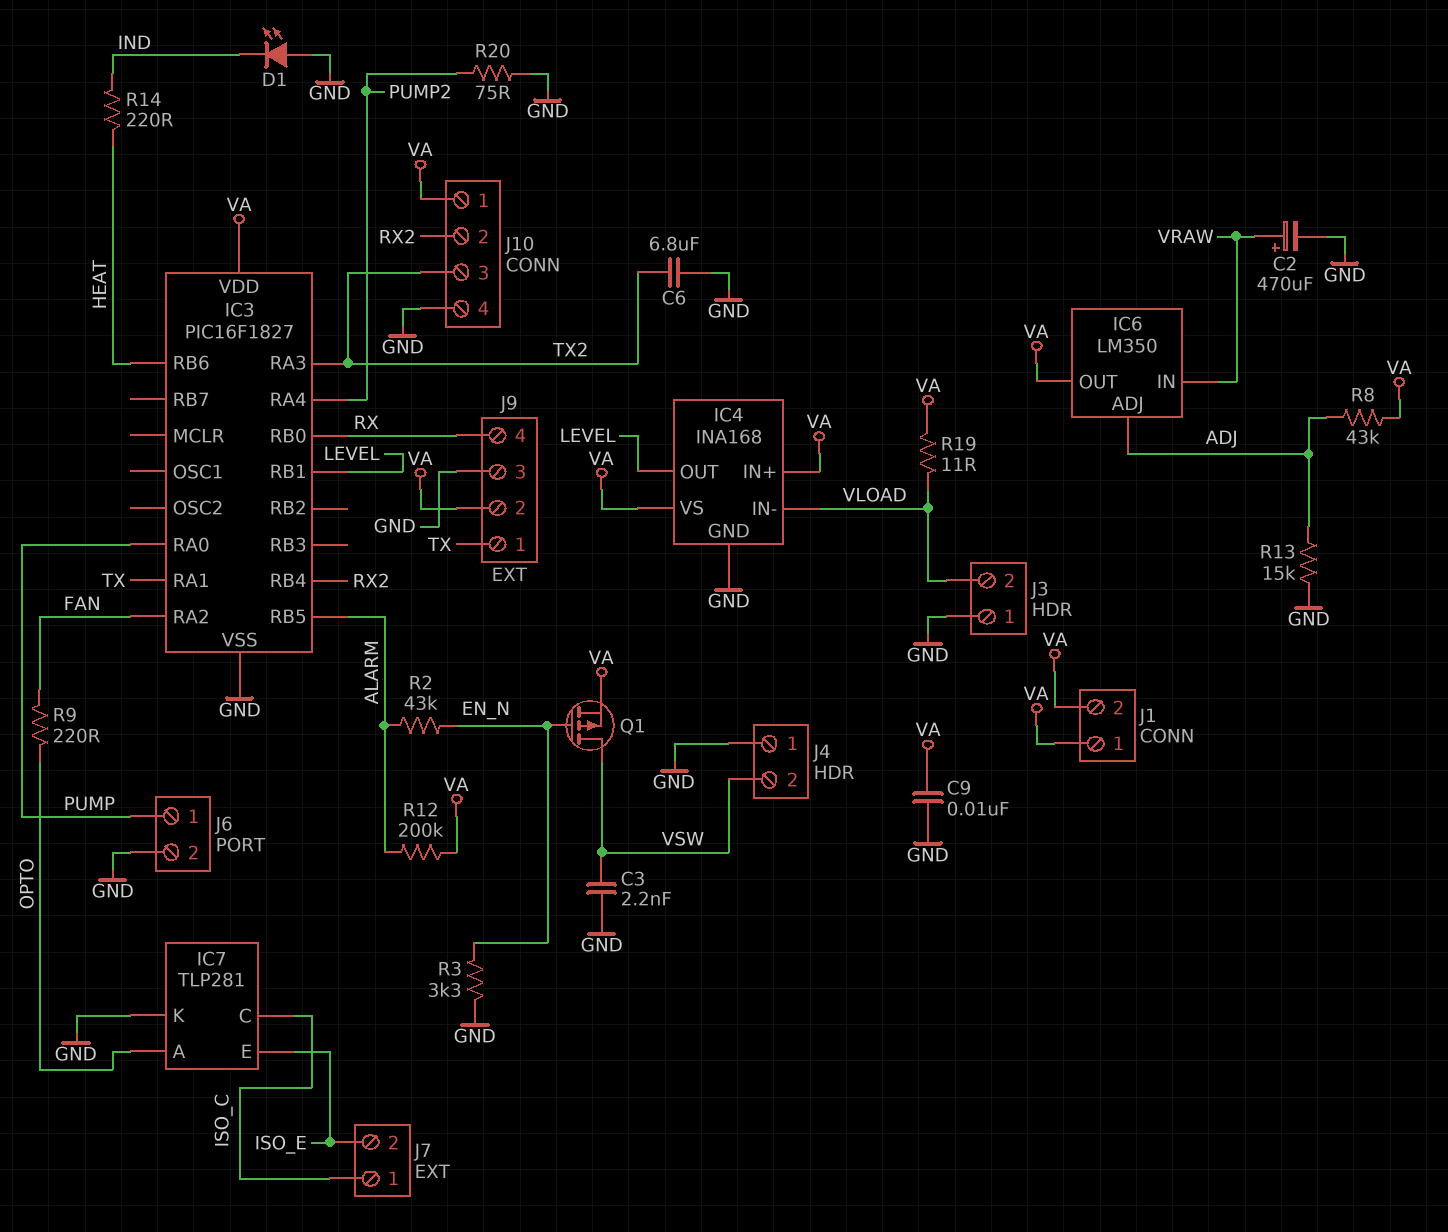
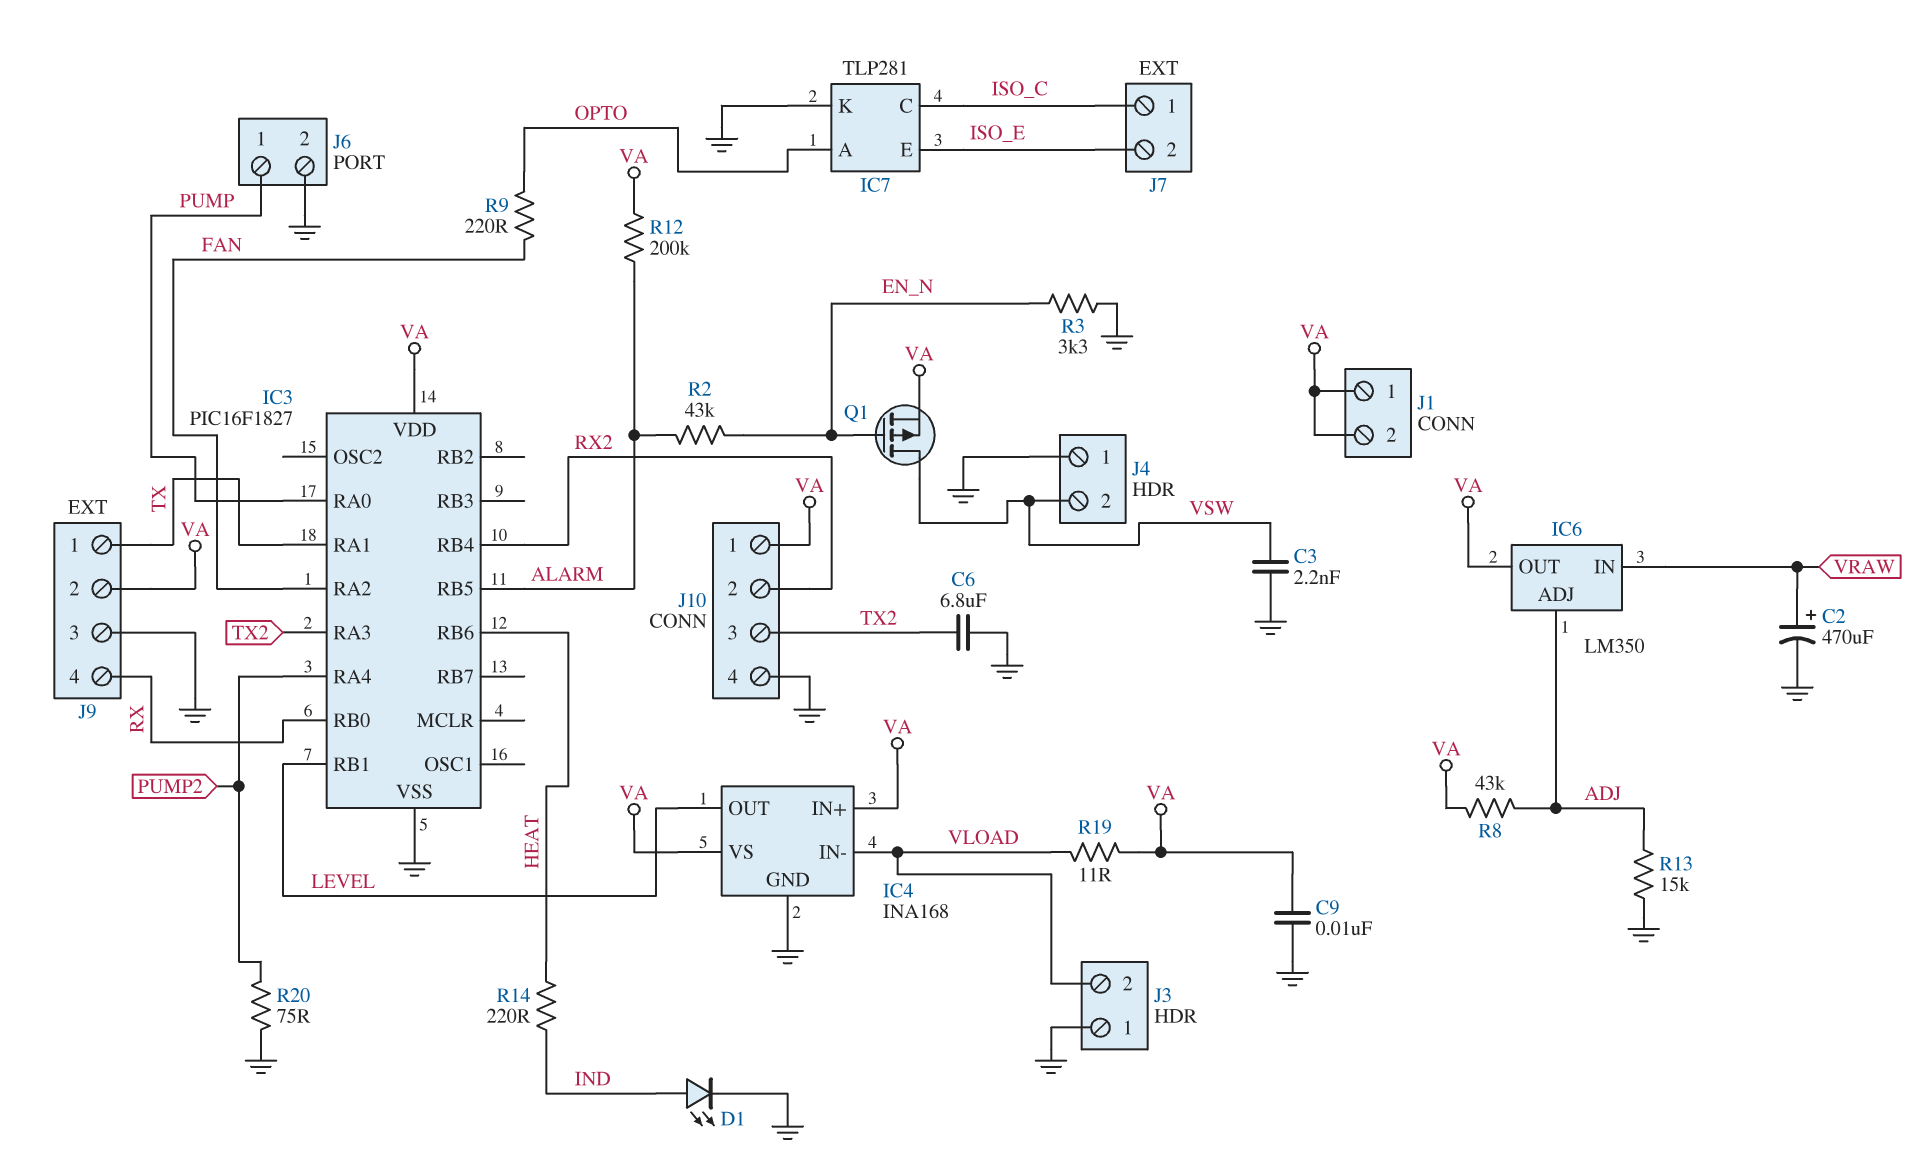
D1: LED (A GND, K IND) -> LED (A IND, K GND)

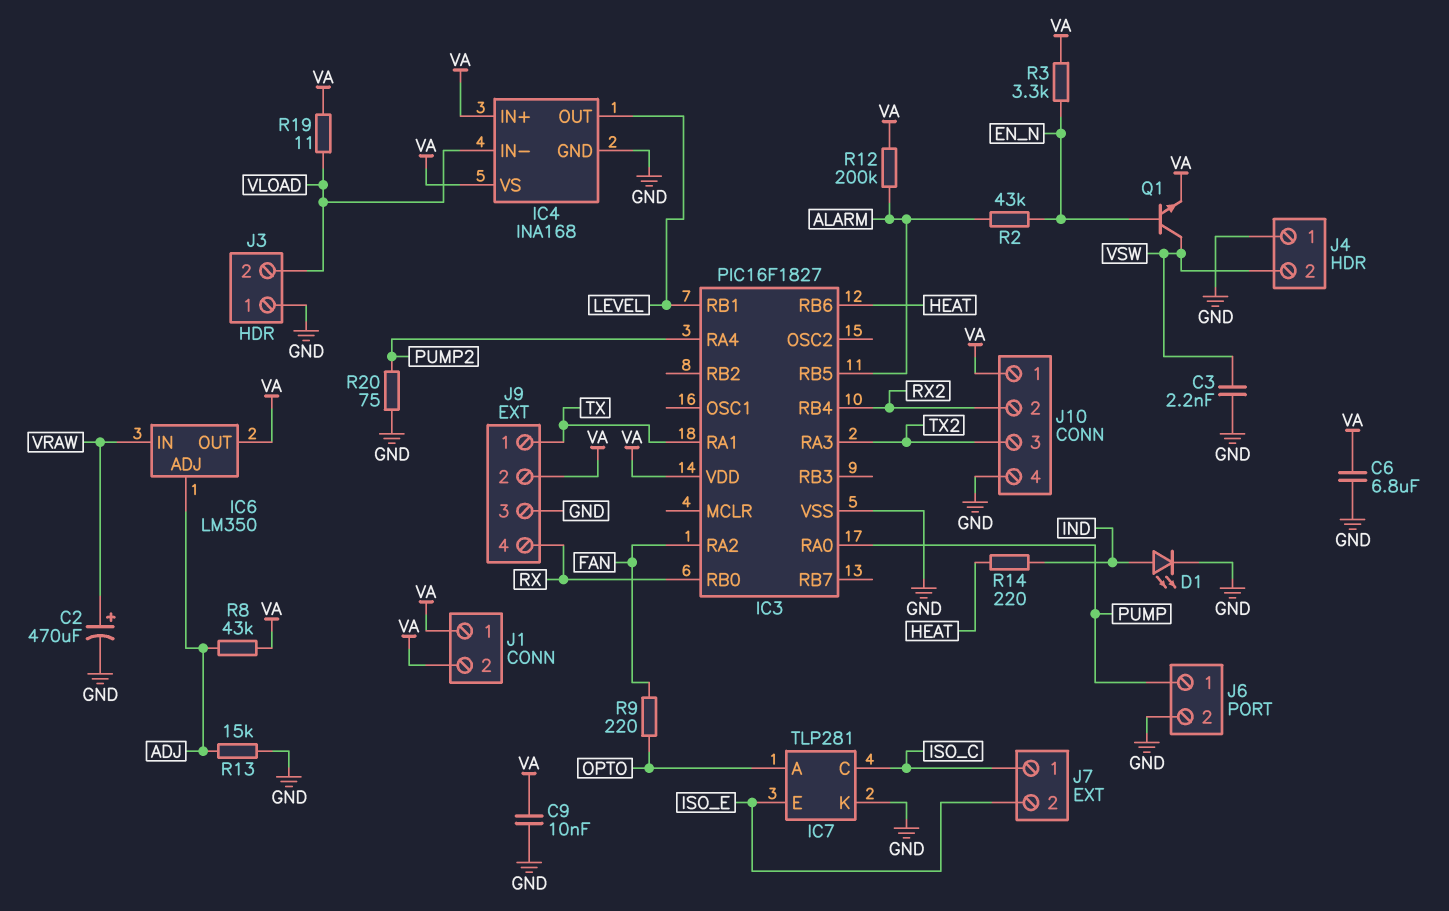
C6: 6.8uF (GND, TX2) -> 6.8uF (GND, VA)
Q1: PMOS (G EN_N, D VSW, S VA) -> NPN (B EN_N, C VSW, E VA)
R3: 3.3k (EN_N, GND) -> 3.3k (EN_N, VA)

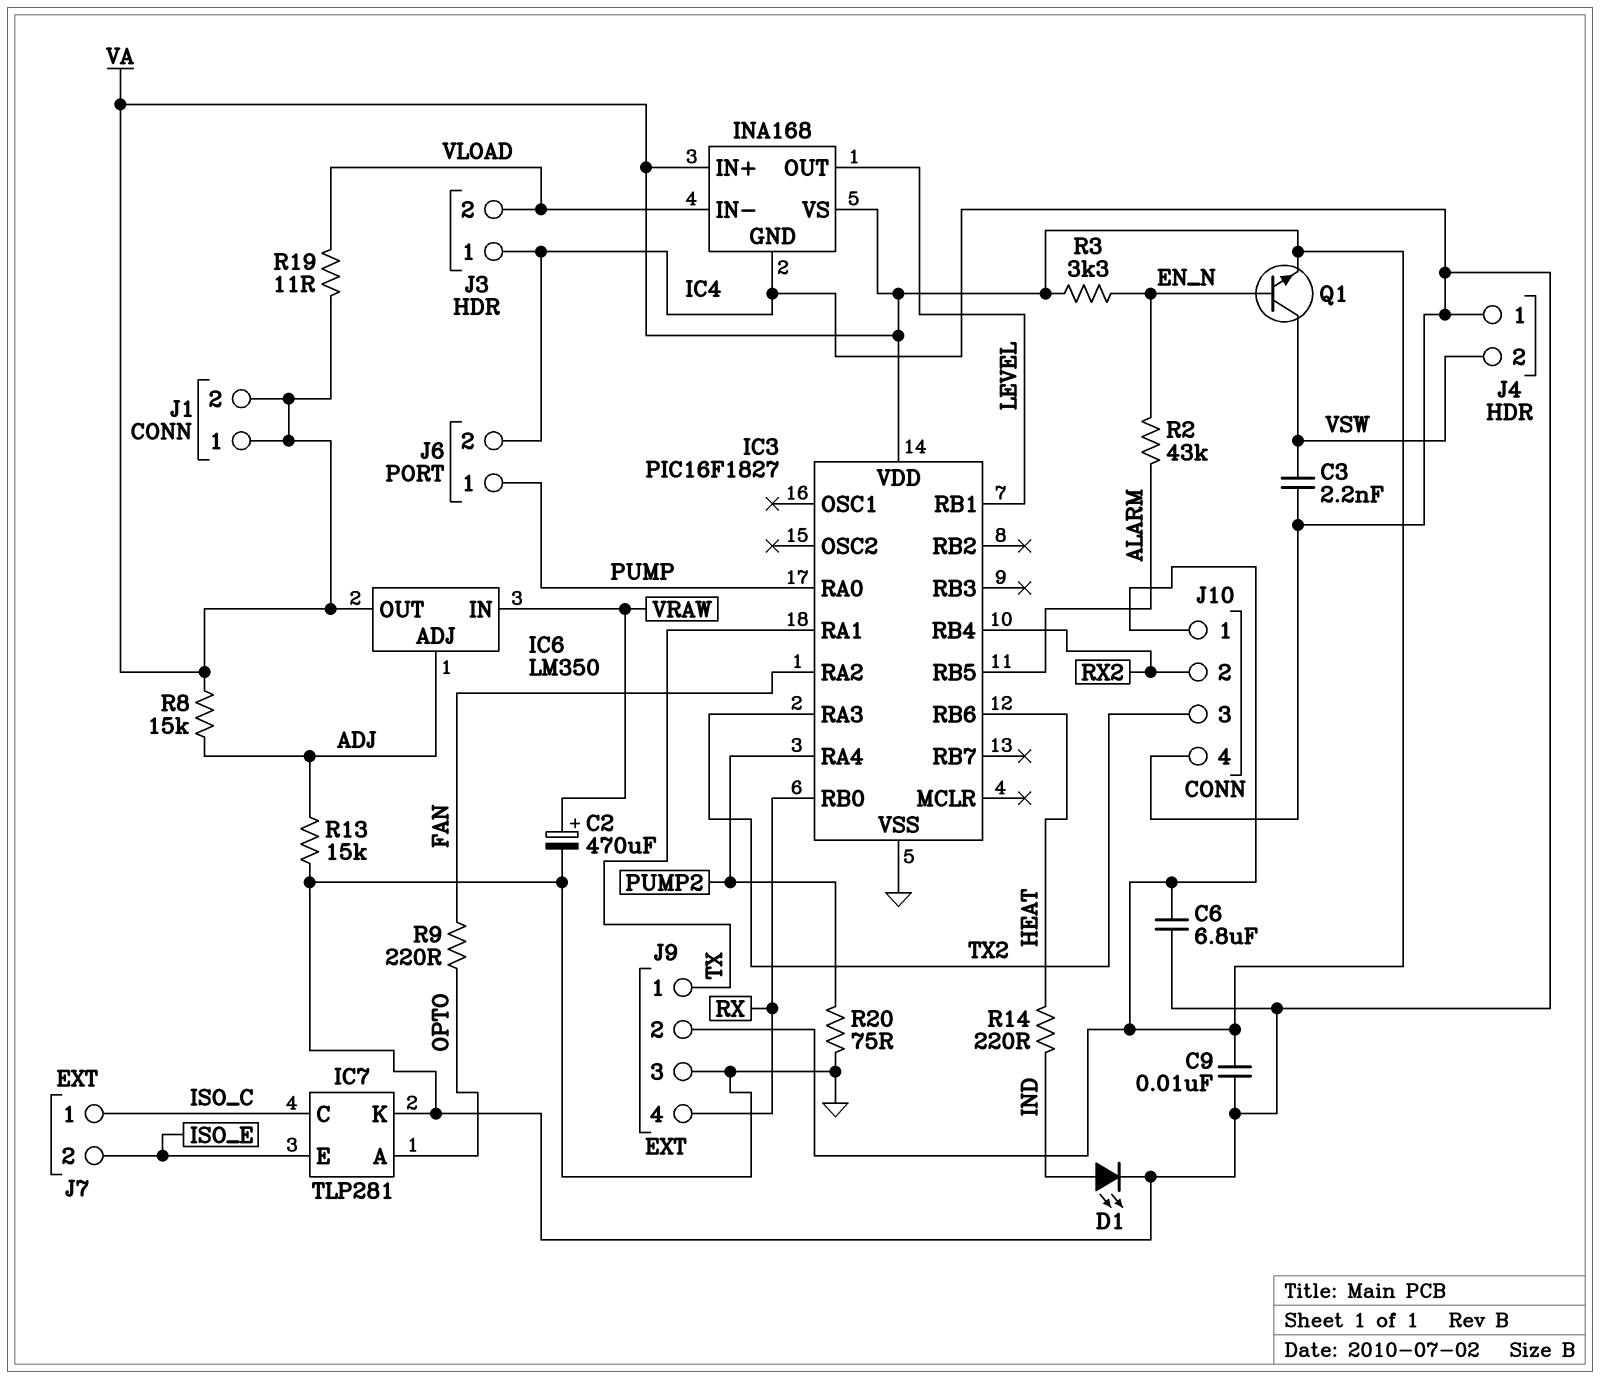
R8: 43k (ADJ, VA) -> 15k (ADJ, VA)
R12: 200k (ALARM, VA) -> none

